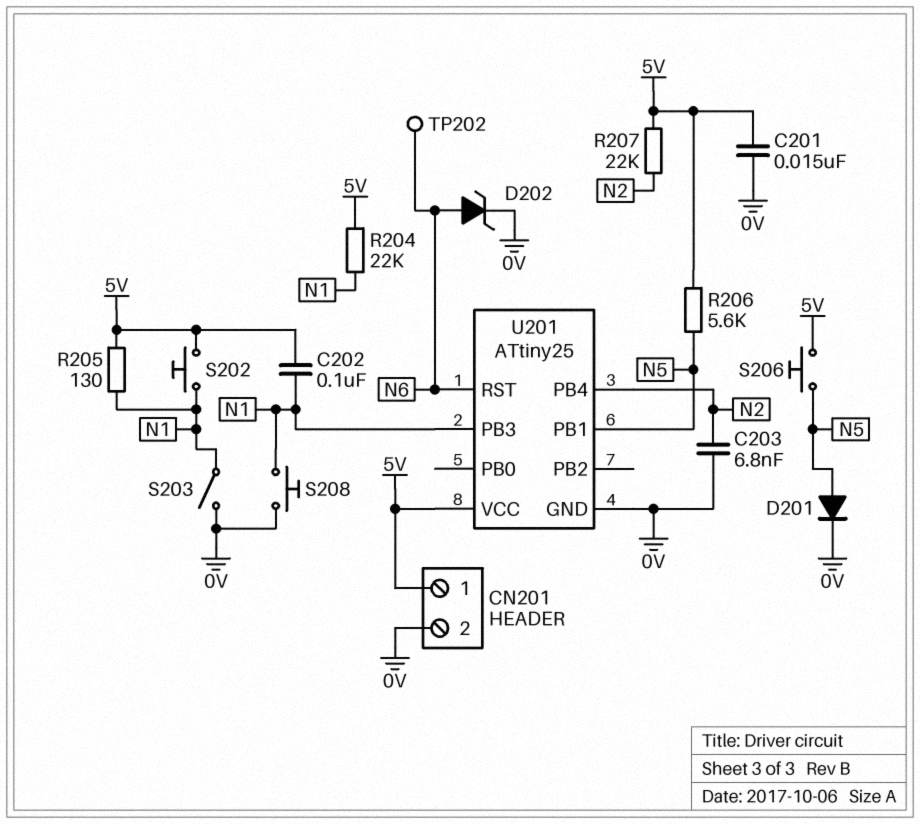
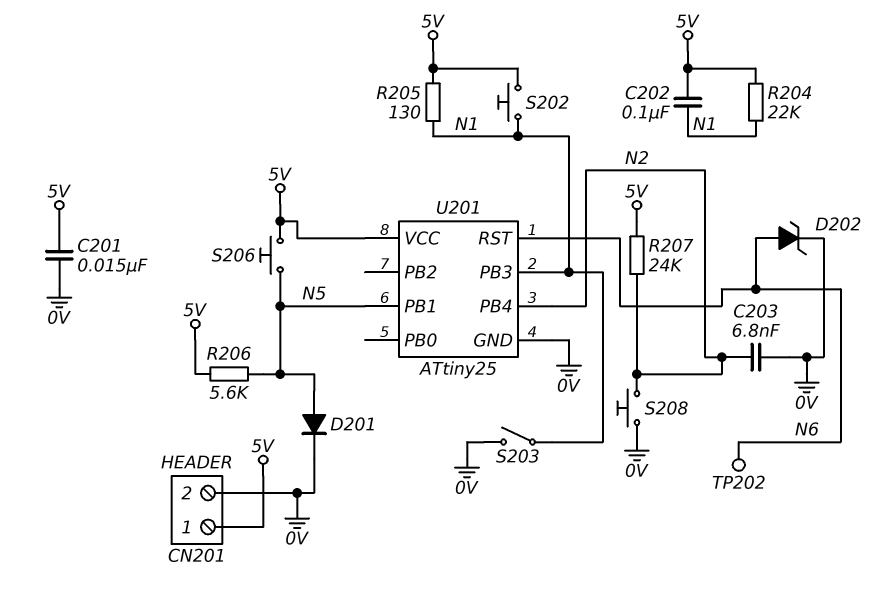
R207: 22k (5V, N2) -> 24k (5V, N2)
S208: button (0V, N1) -> button (0V, N2)

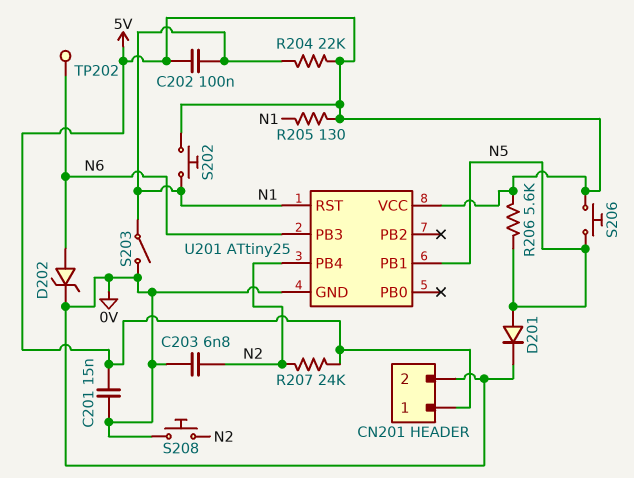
U201 pin PB3: N1 -> N6
U201 pin RST: N6 -> N1

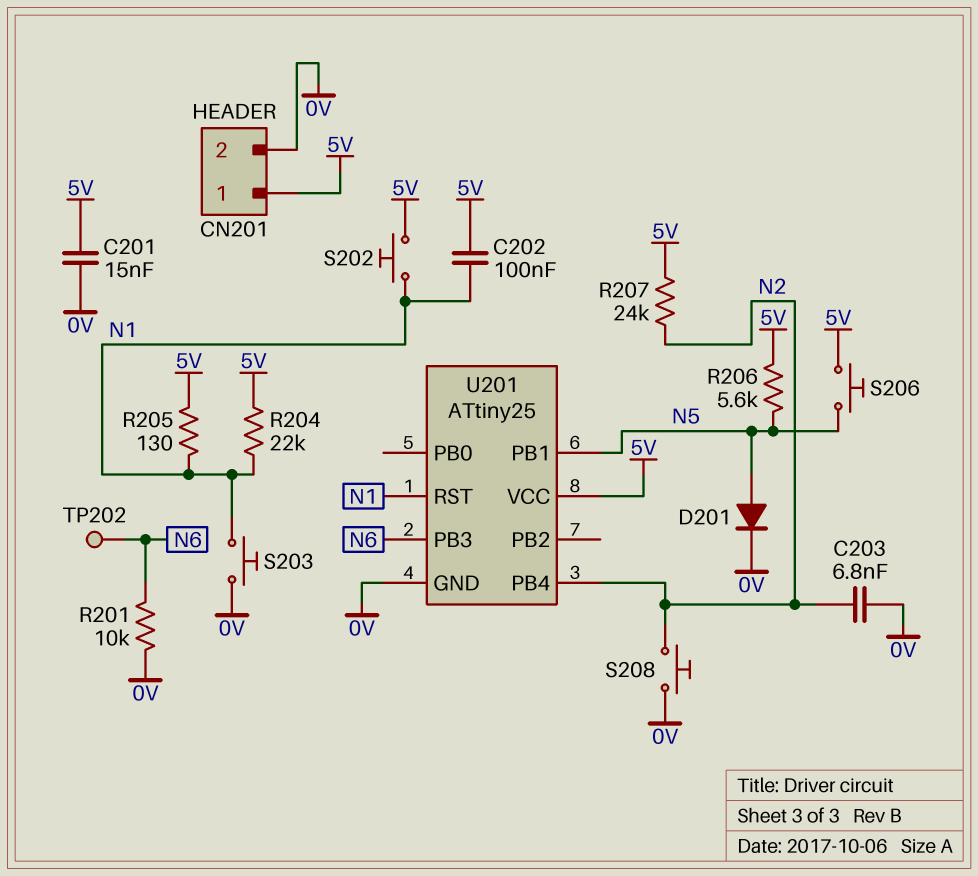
D202: zener (A N6, K 0V) -> none
R201: none -> 10k (0V, N6)
S203: switch (0V, N1) -> button (0V, N1)

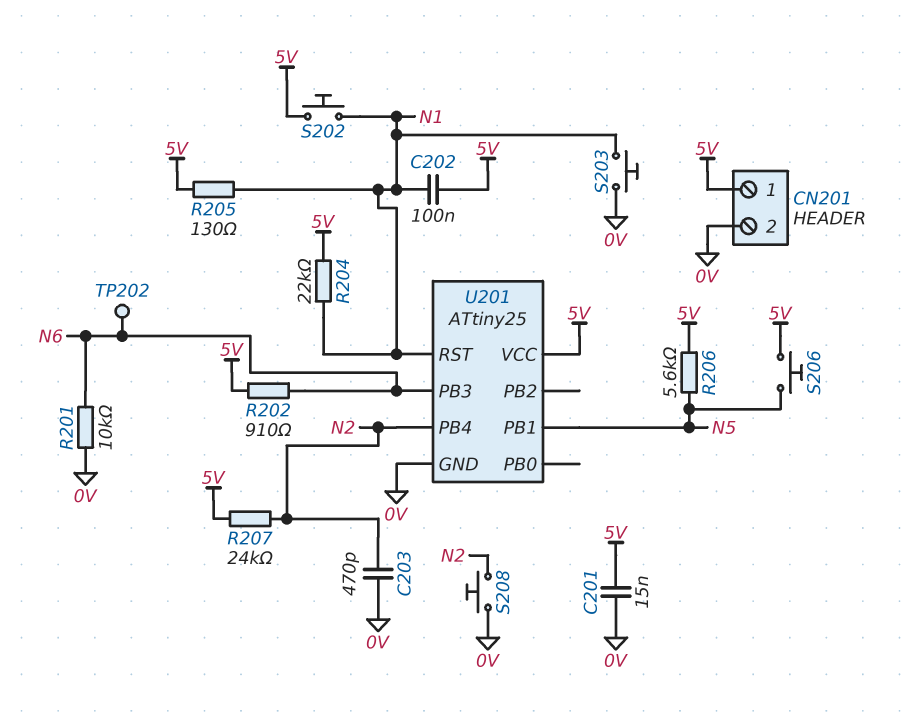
C203: 6.8nF (0V, N2) -> 470pF (0V, N2)
D201: diode (A N5, K 0V) -> none
R202: none -> 910 (5V, N6)

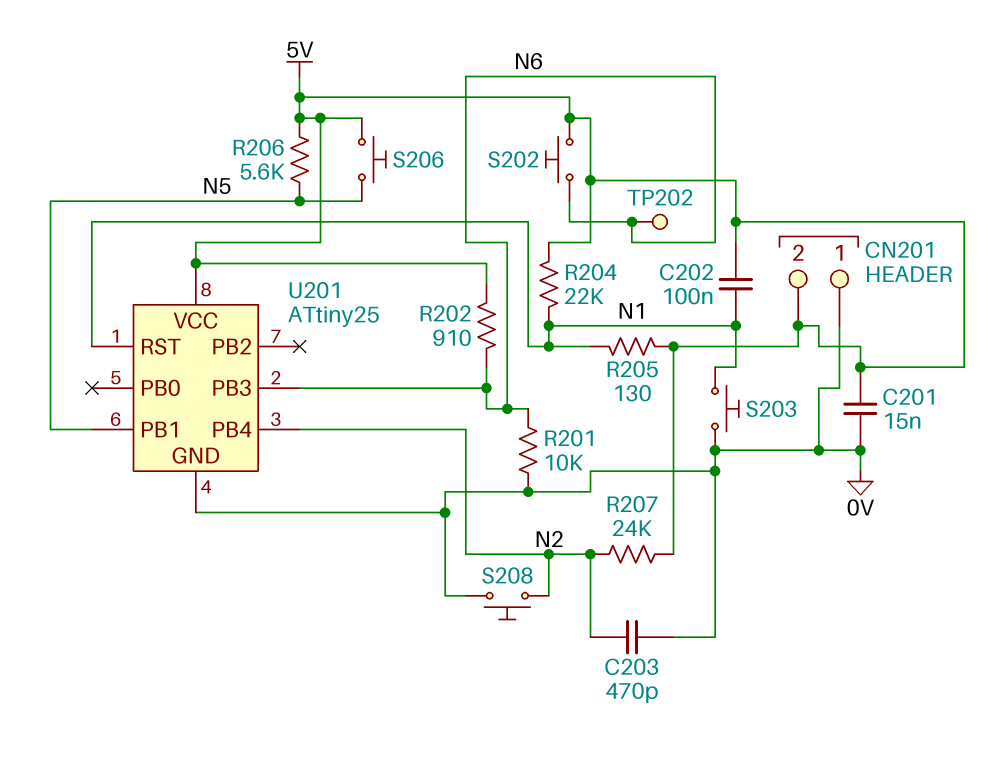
CN201 pin 1: 5V -> 0V
CN201 pin 2: 0V -> 5V
S202: button (5V, N1) -> button (5V, N6)

